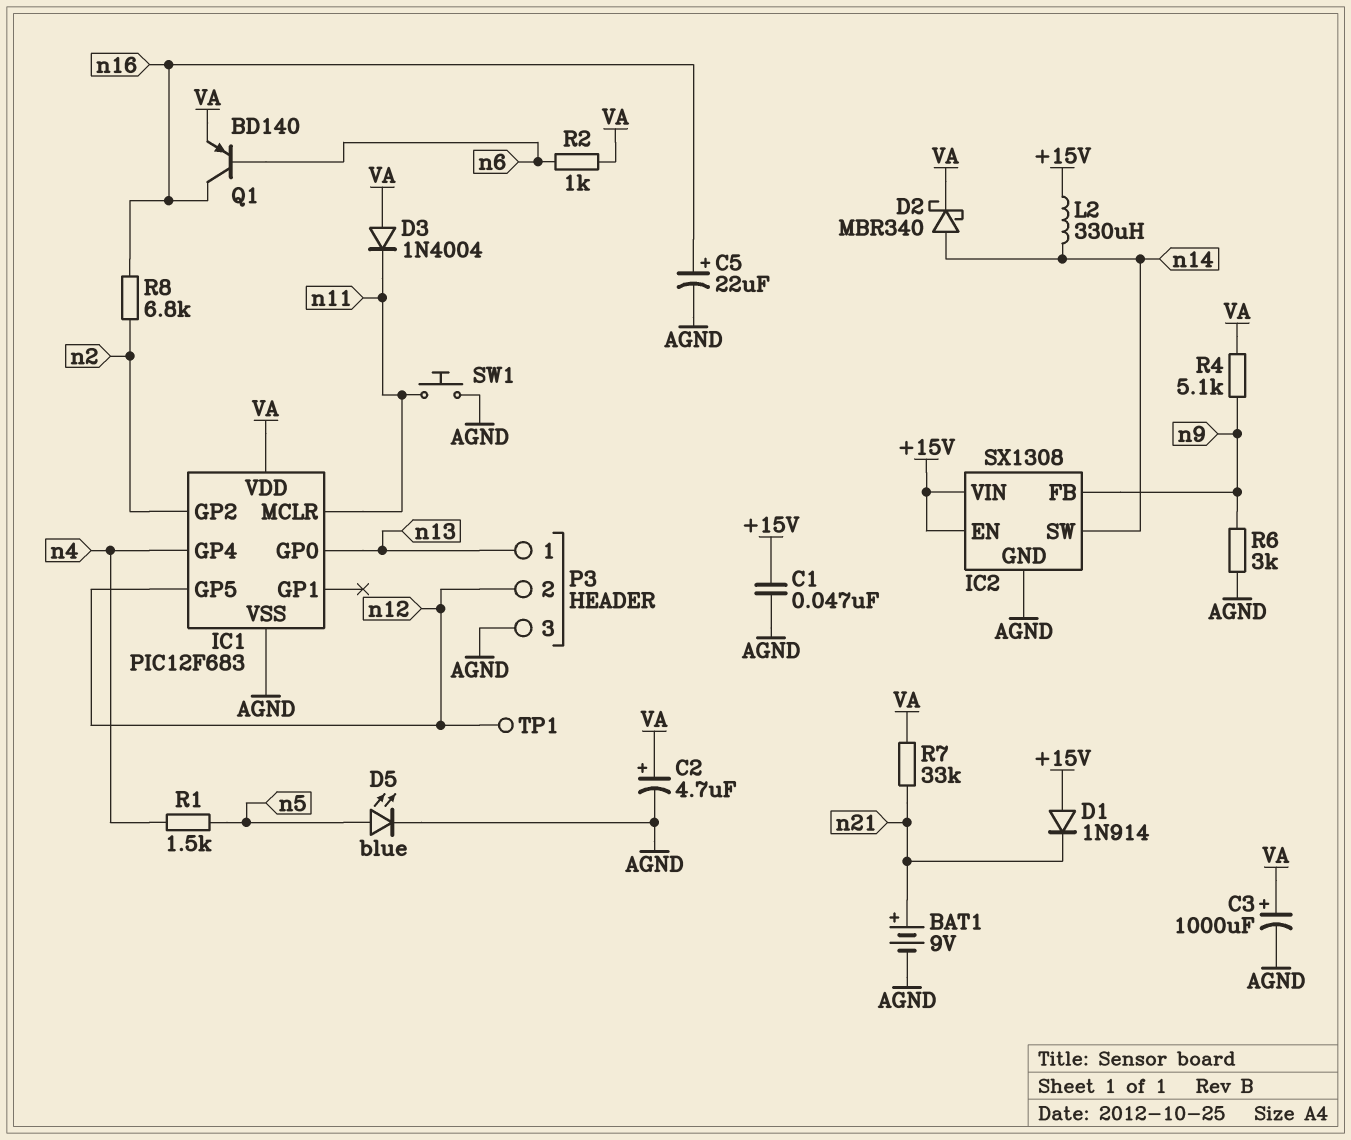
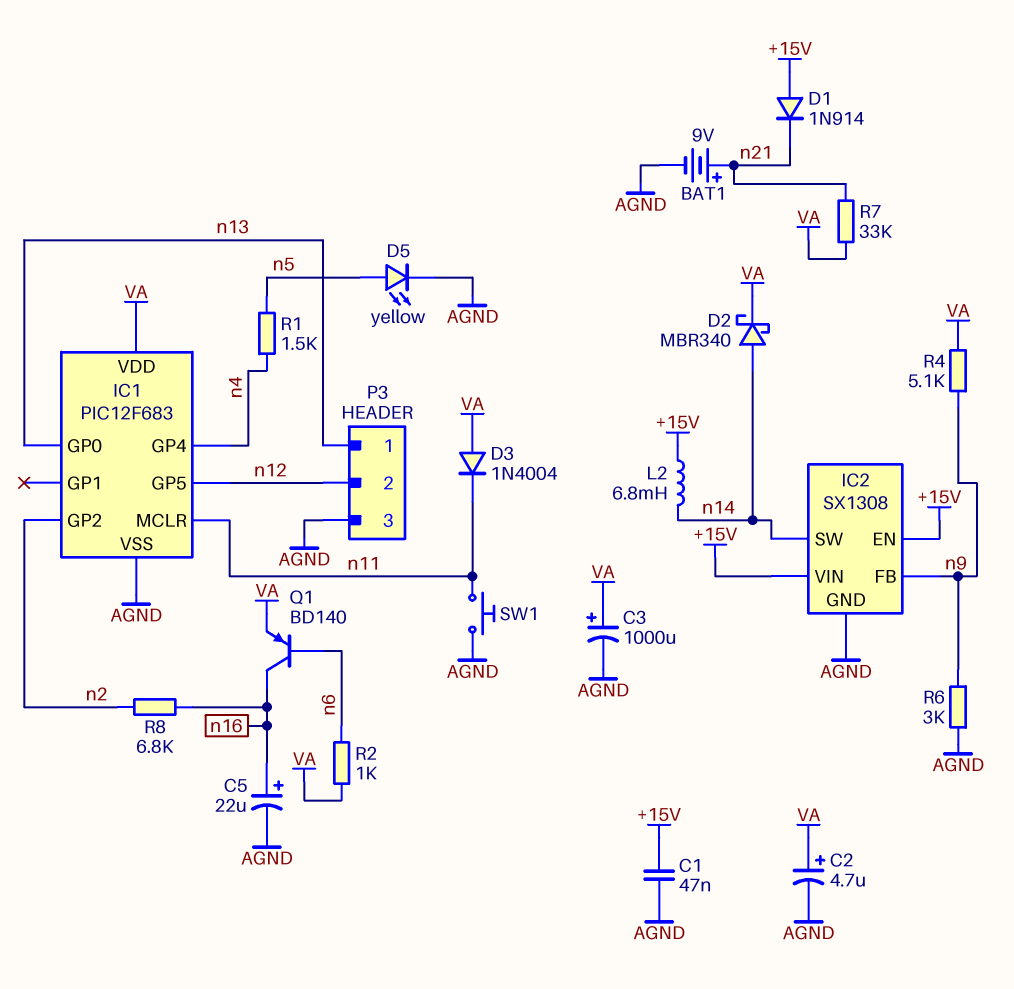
D5: LED blue (A n5, K AGND) -> LED yellow (A n5, K AGND)
L2: 330uH (+15V, n14) -> 6.8mH (+15V, n14)
TP1: test point (n12) -> none

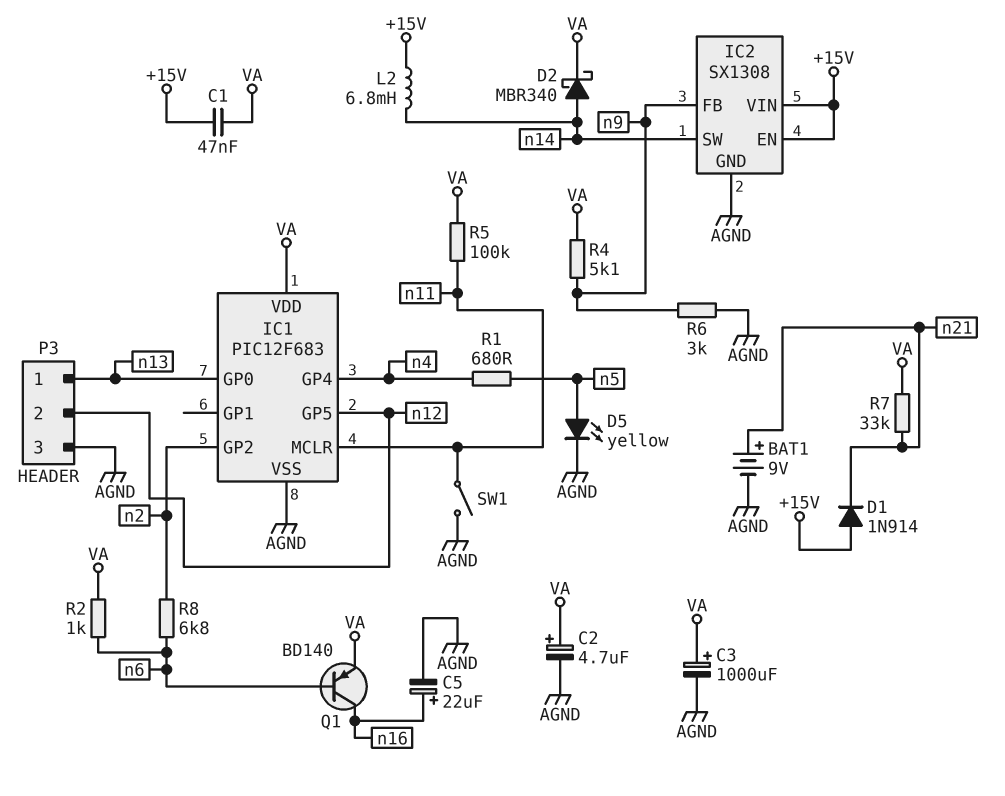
C1: 47nF (+15V, AGND) -> 47nF (+15V, VA)
D3: diode 1N4004 (A VA, K n11) -> none
R1: 1.5k (n4, n5) -> 680 (n4, n5)
R5: none -> 100k (VA, n11)
R8: 6.8k (n2, n16) -> 6.8k (n2, n6)
SW1: button (AGND, n11) -> switch (AGND, n11)

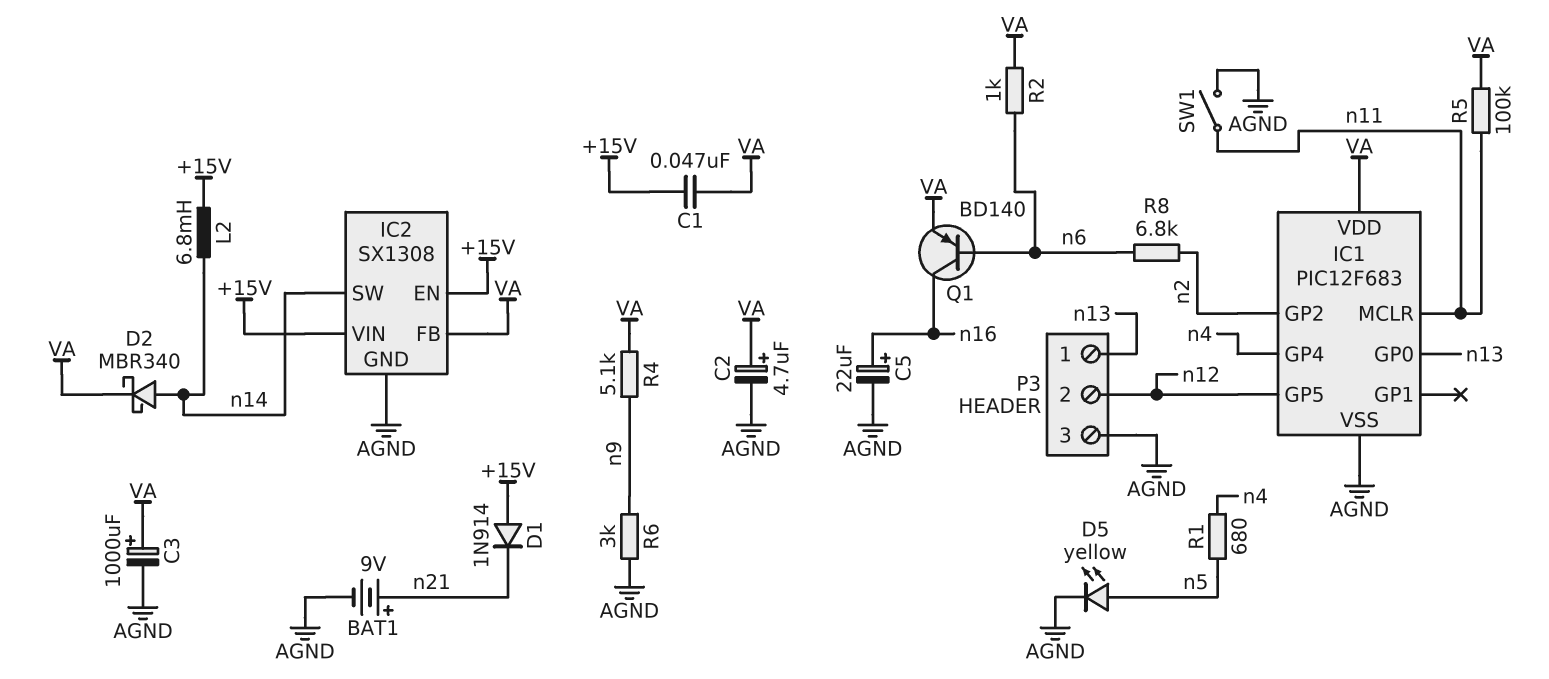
IC2 pin FB: n9 -> VA
R7: 33k (VA, n21) -> none

